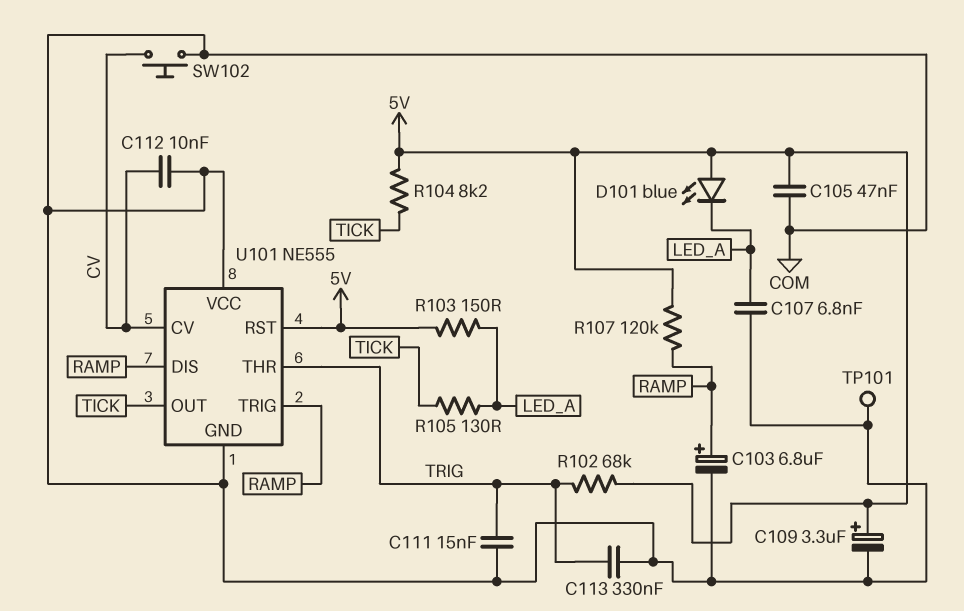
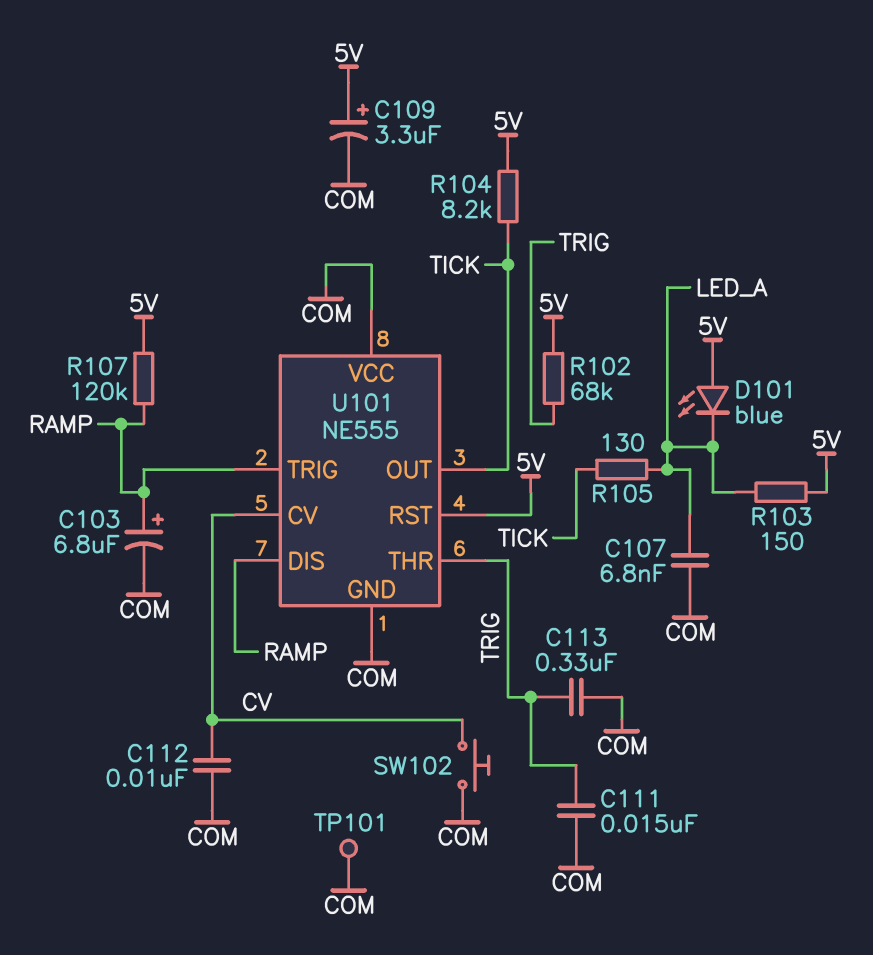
C105: 47nF (5V, COM) -> none

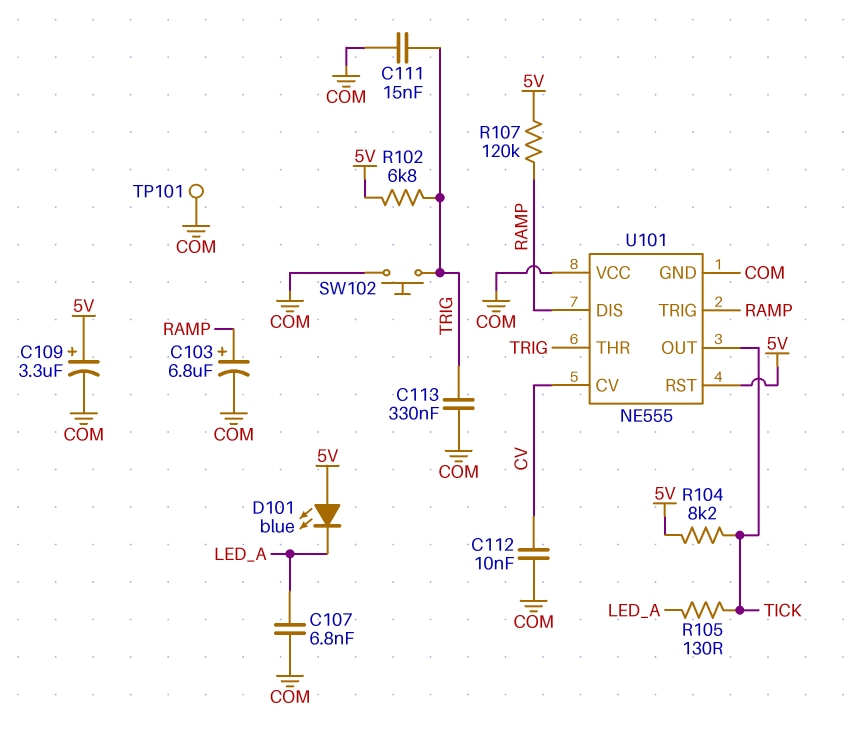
R102: 68k (5V, TRIG) -> 6.8k (5V, TRIG)
R103: 150 (5V, LED_A) -> none
SW102: button (COM, CV) -> button (COM, TRIG)

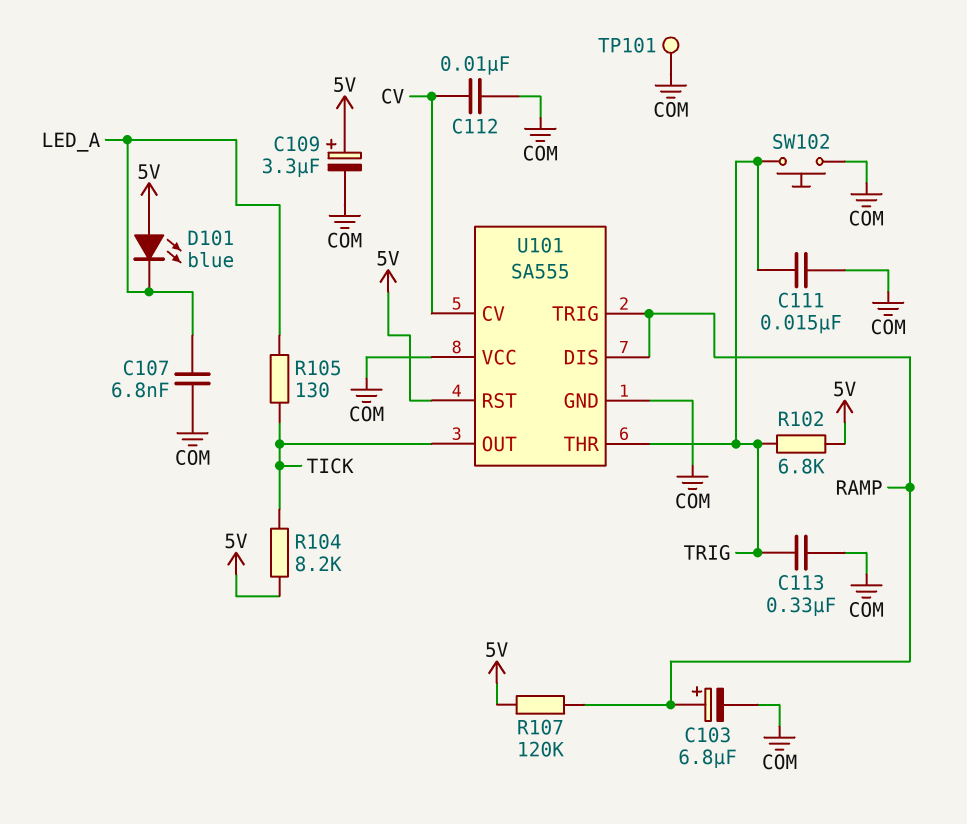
U101: NE555 -> SA555

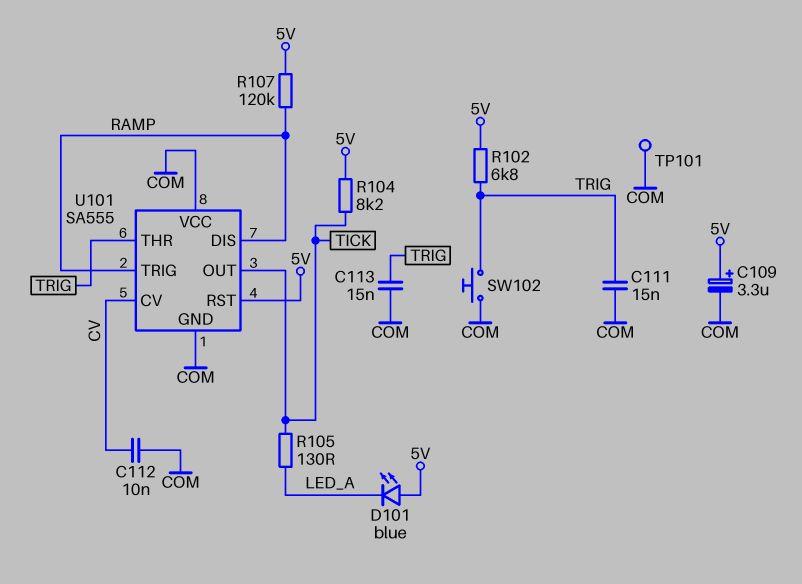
C103: 6.8uF (plus RAMP, minus COM) -> none
C107: 6.8nF (COM, LED_A) -> none
C113: 330nF (COM, TRIG) -> 15nF (COM, TRIG)

